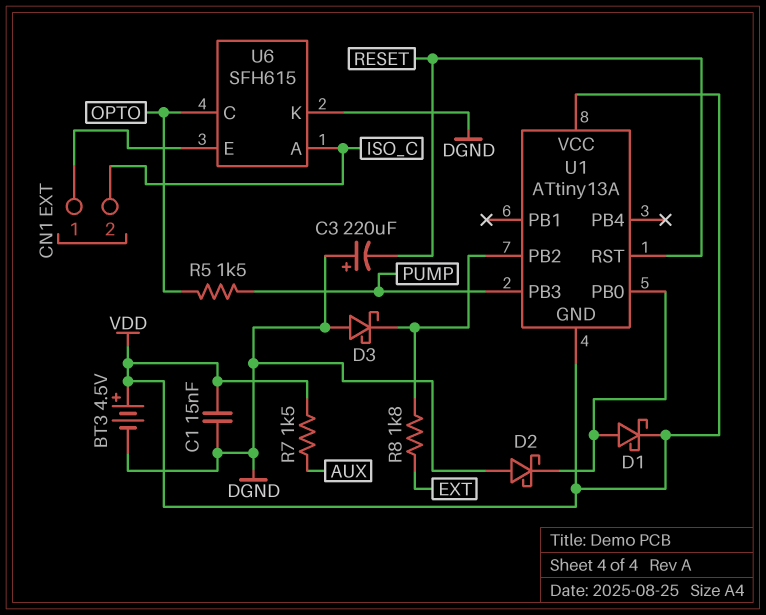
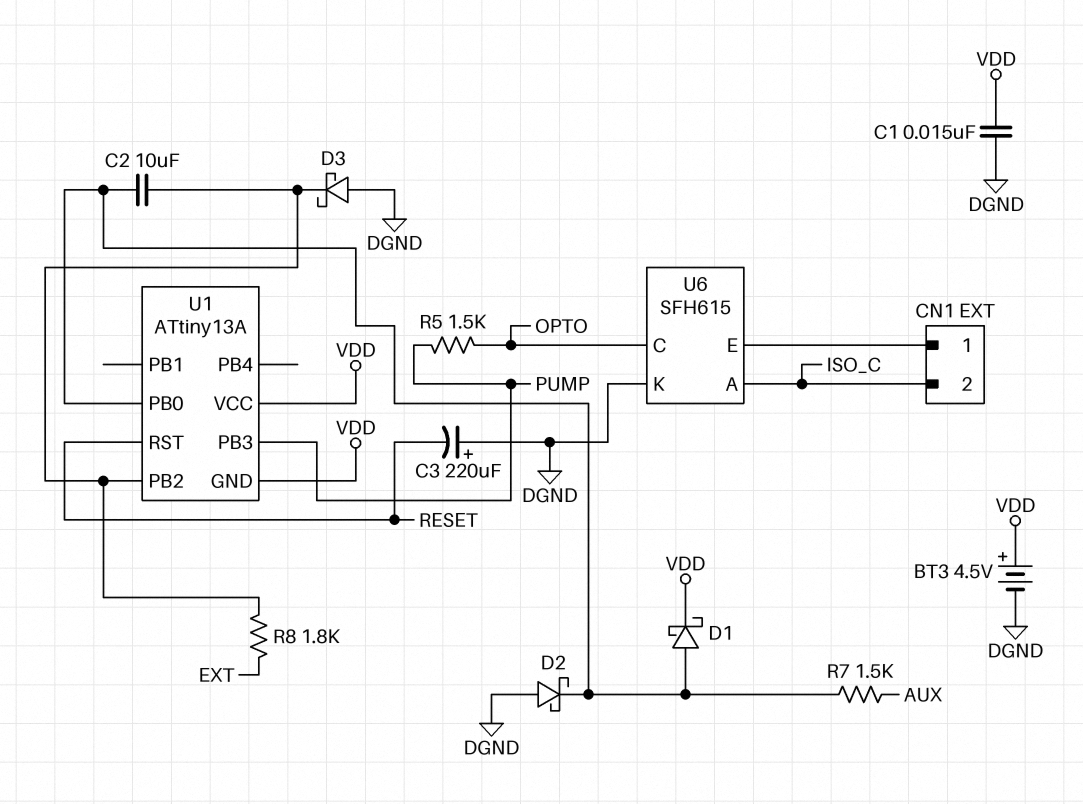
C2: none -> 10uF (U1/PB0, U1/PB2)
R7: 1.5k (AUX, VDD) -> 1.5k (AUX, U1/PB0)

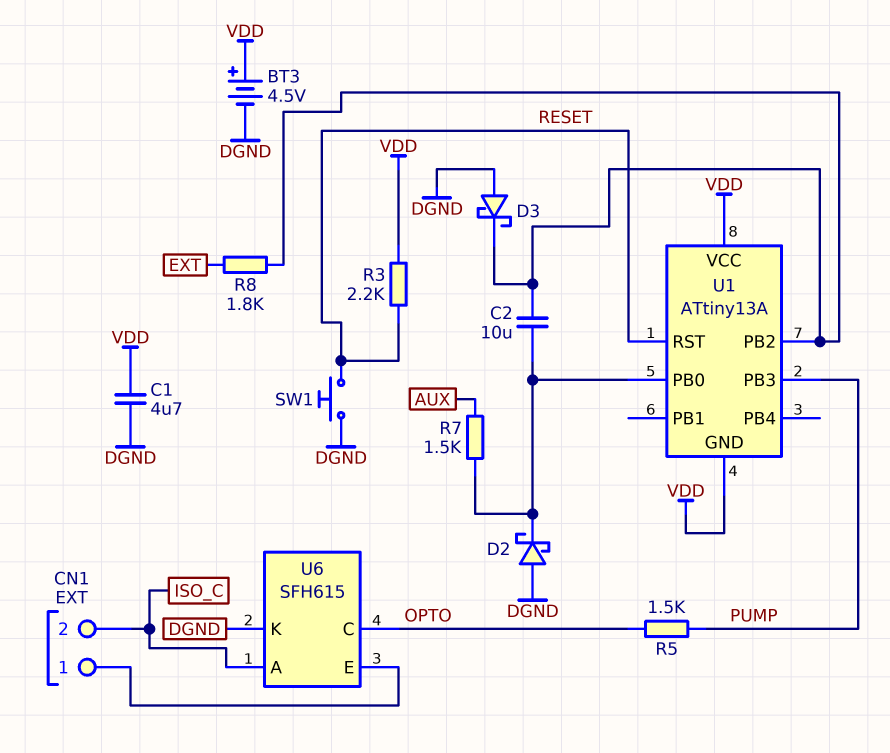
C1: 15nF (DGND, VDD) -> 4.7uF (DGND, VDD)
C3: 220uF (plus DGND, minus RESET) -> none
D1: schottky (A U1/PB0, K VDD) -> none
R3: none -> 2.2k (RESET, VDD)
SW1: none -> button (DGND, RESET)

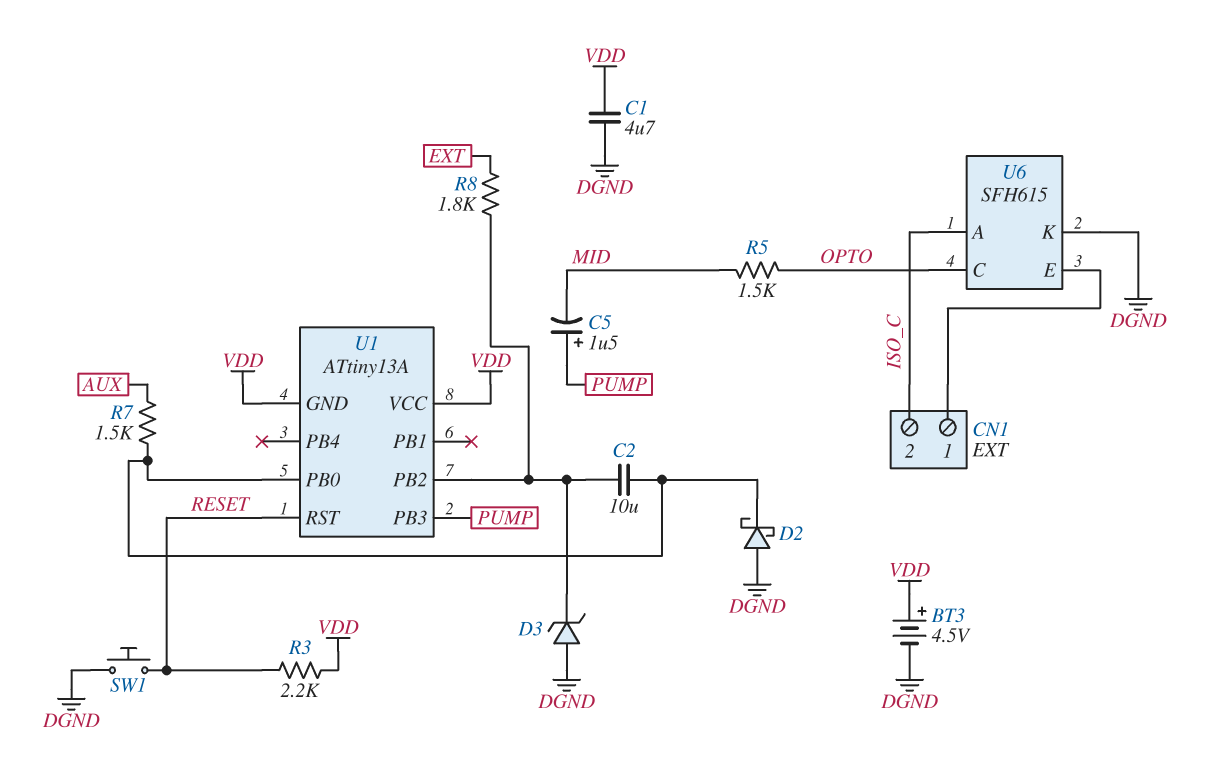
C5: none -> 1.5uF (plus PUMP, minus MID)
D3: schottky (A DGND, K U1/PB2) -> zener (A DGND, K U1/PB2)
R5: 1.5k (OPTO, PUMP) -> 1.5k (MID, OPTO)

